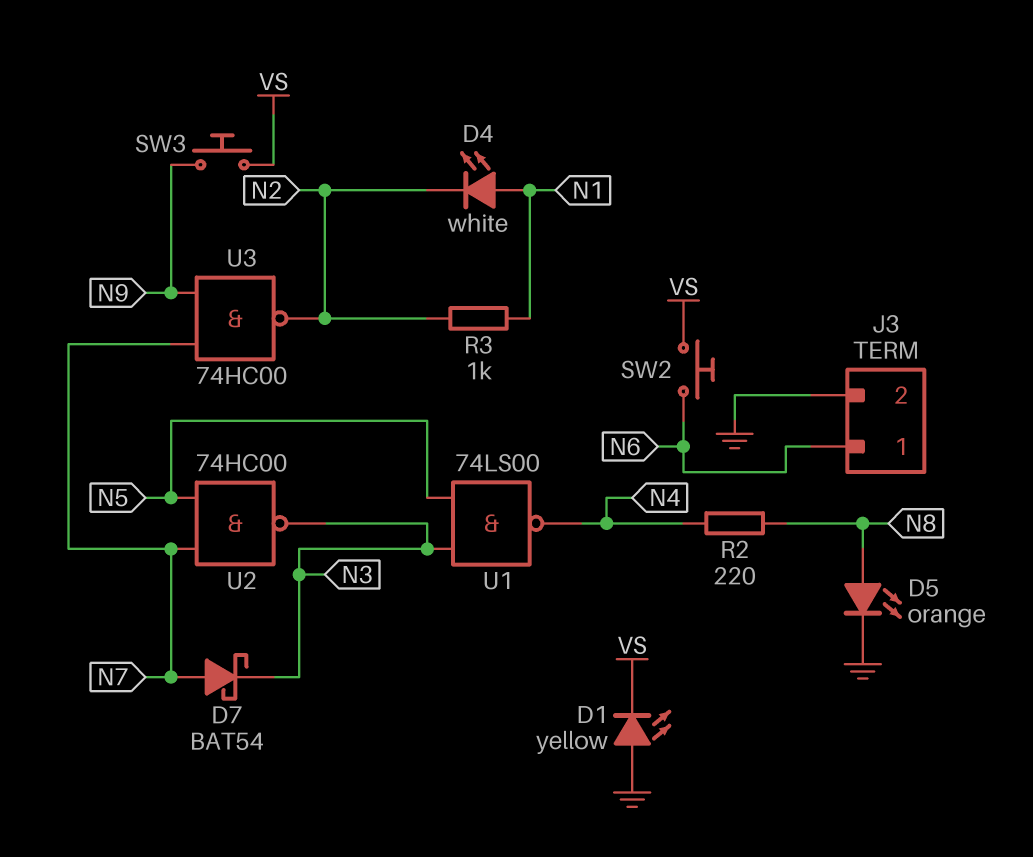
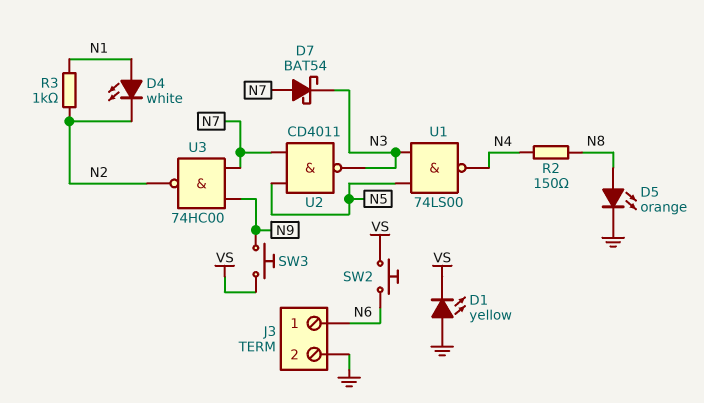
R2: 220 (N4, N8) -> 150 (N4, N8)
U2: NAND 74HC00 (in N5, in N7, out N3) -> NAND CD4011 (in N5, in N7, out N3)

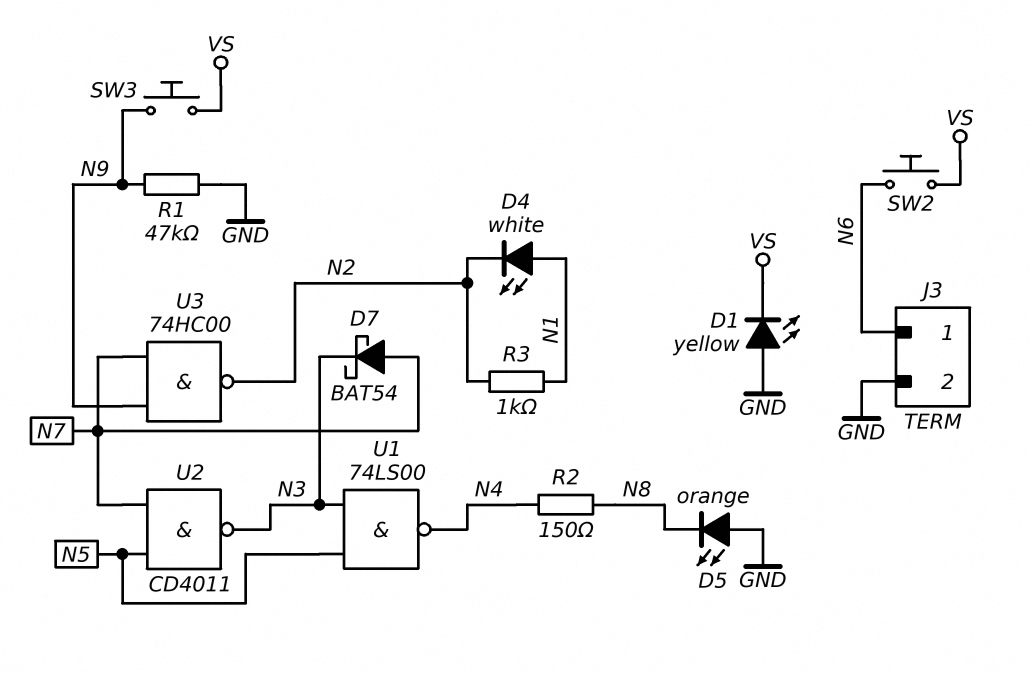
D5: LED orange (A N8, K GND) -> LED orange (A GND, K N8)
R1: none -> 47k (GND, N9)

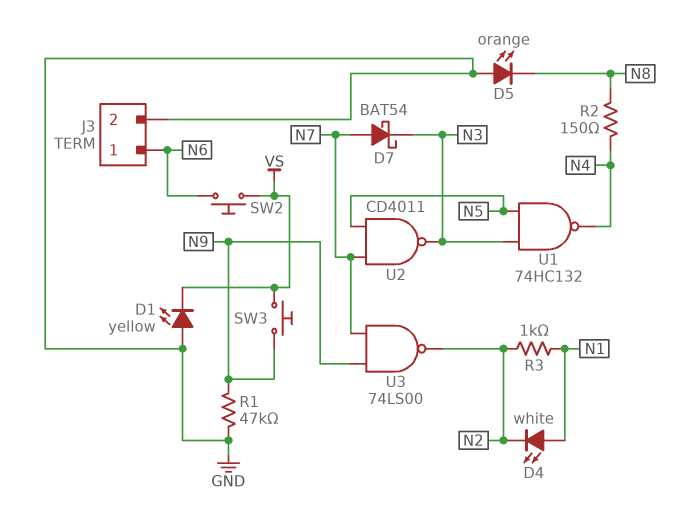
U1: NAND 74LS00 (in N3, in N5, out N4) -> NAND 74HC132 (in N3, in N5, out N4)
U3: NAND 74HC00 (in N7, in N9, out N2) -> NAND 74LS00 (in N7, in N9, out N2)

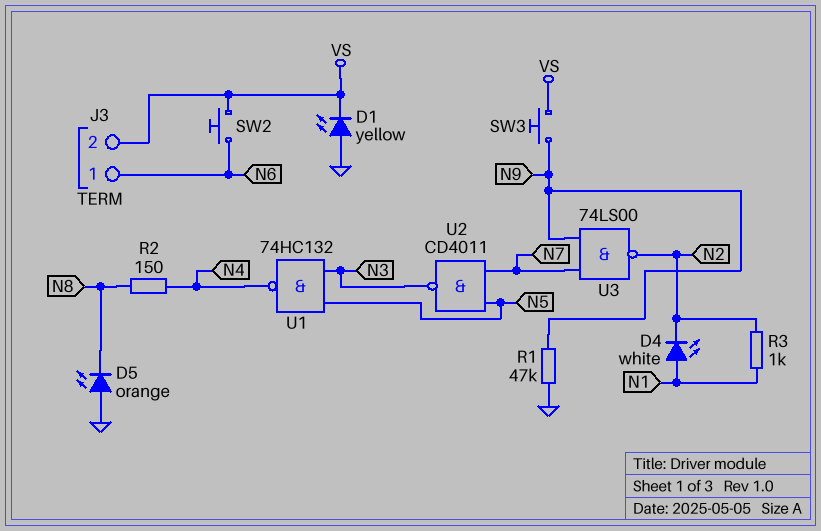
D7: schottky BAT54 (A N7, K N3) -> none
J3 pin 2: GND -> VS

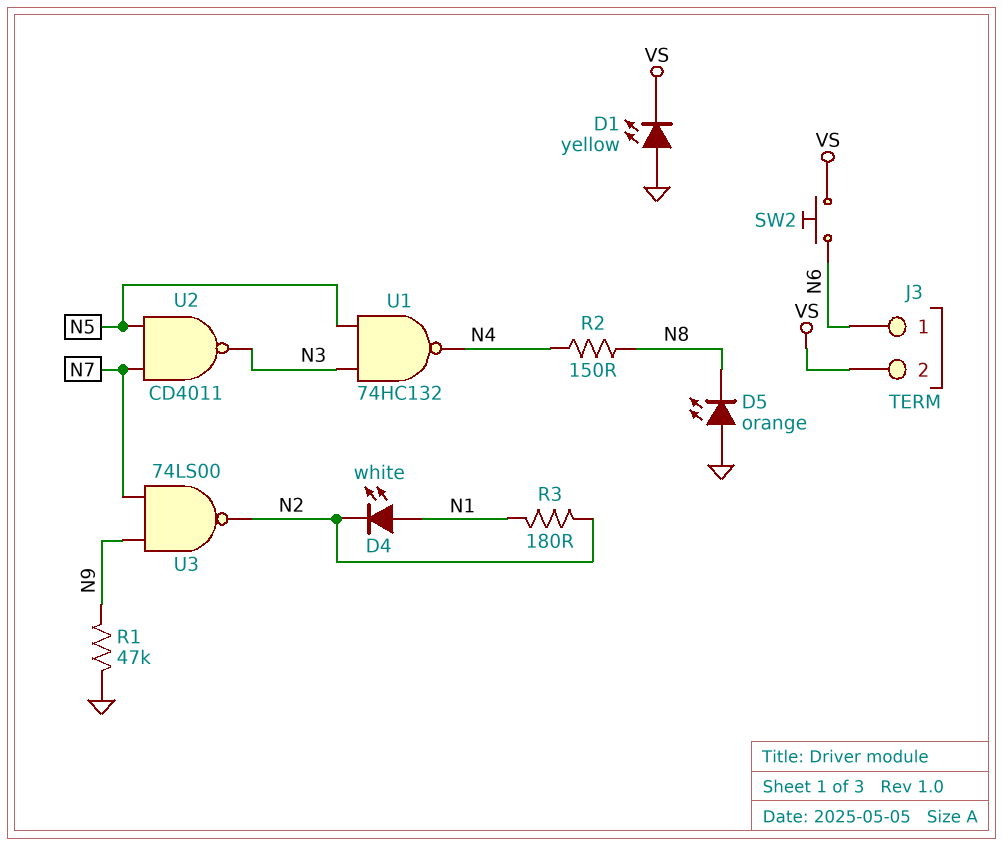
R3: 1k (N1, N2) -> 180 (N1, N2)
SW3: button (N9, VS) -> none

